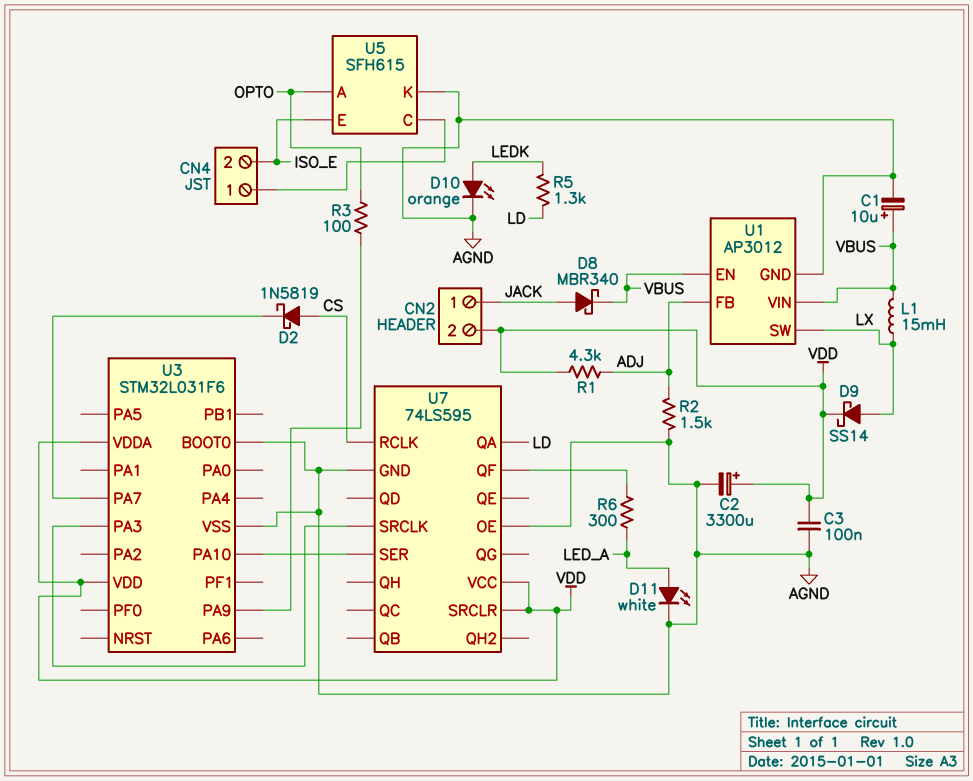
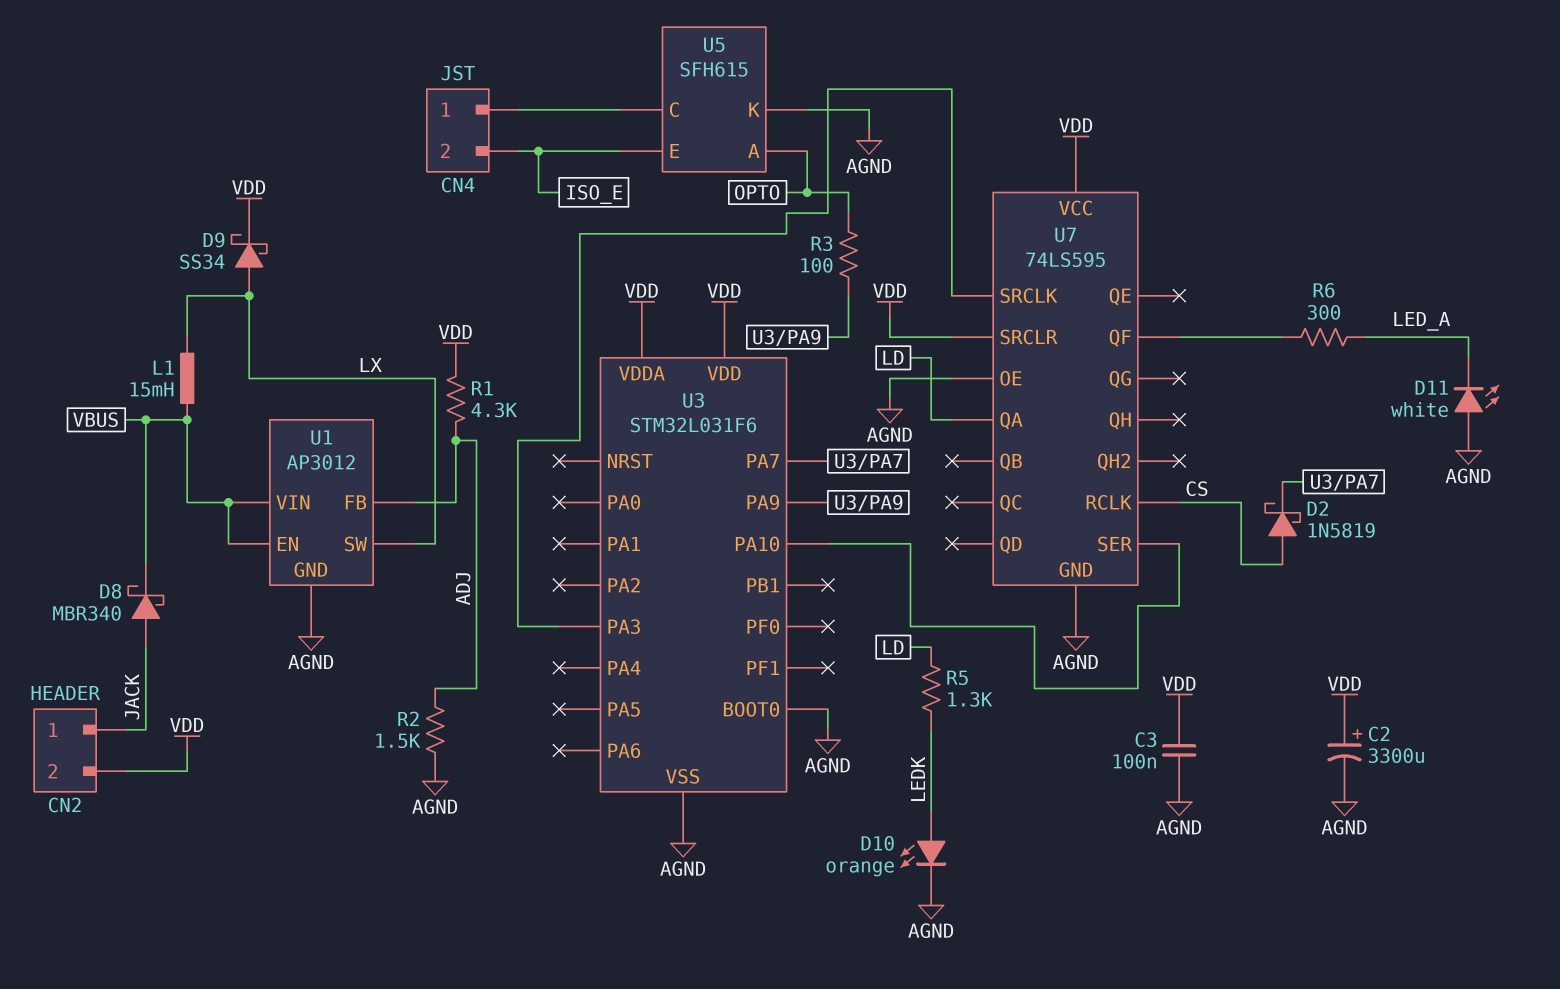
C1: 10uF (plus VBUS, minus AGND) -> none
D9: schottky SS14 (A LX, K VDD) -> schottky SS34 (A LX, K VDD)
D11: LED white (A LED_A, K AGND) -> LED white (A AGND, K LED_A)

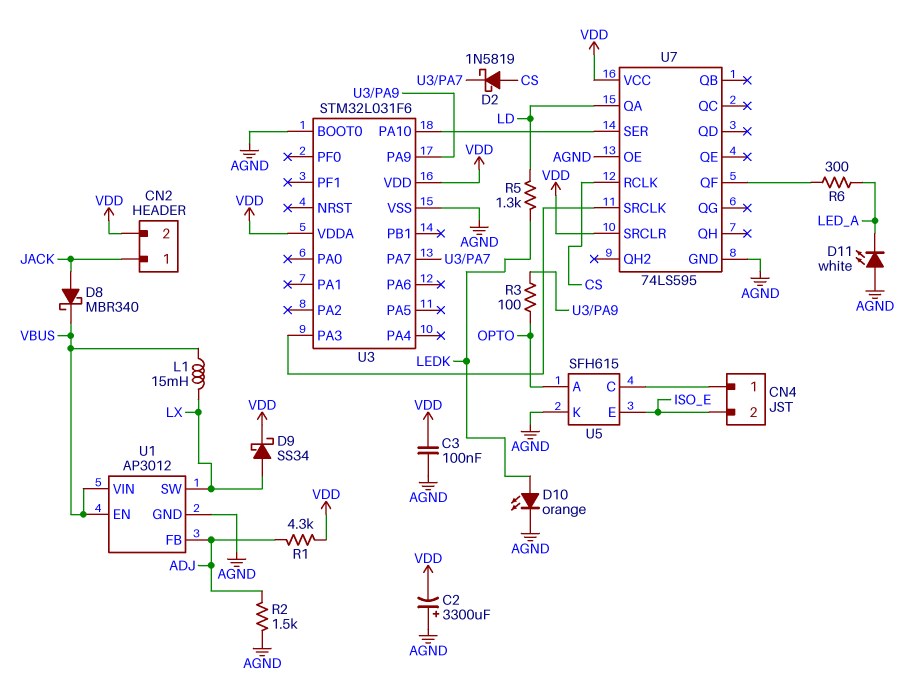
C2: 3300uF (plus VDD, minus AGND) -> 3300uF (plus AGND, minus VDD)

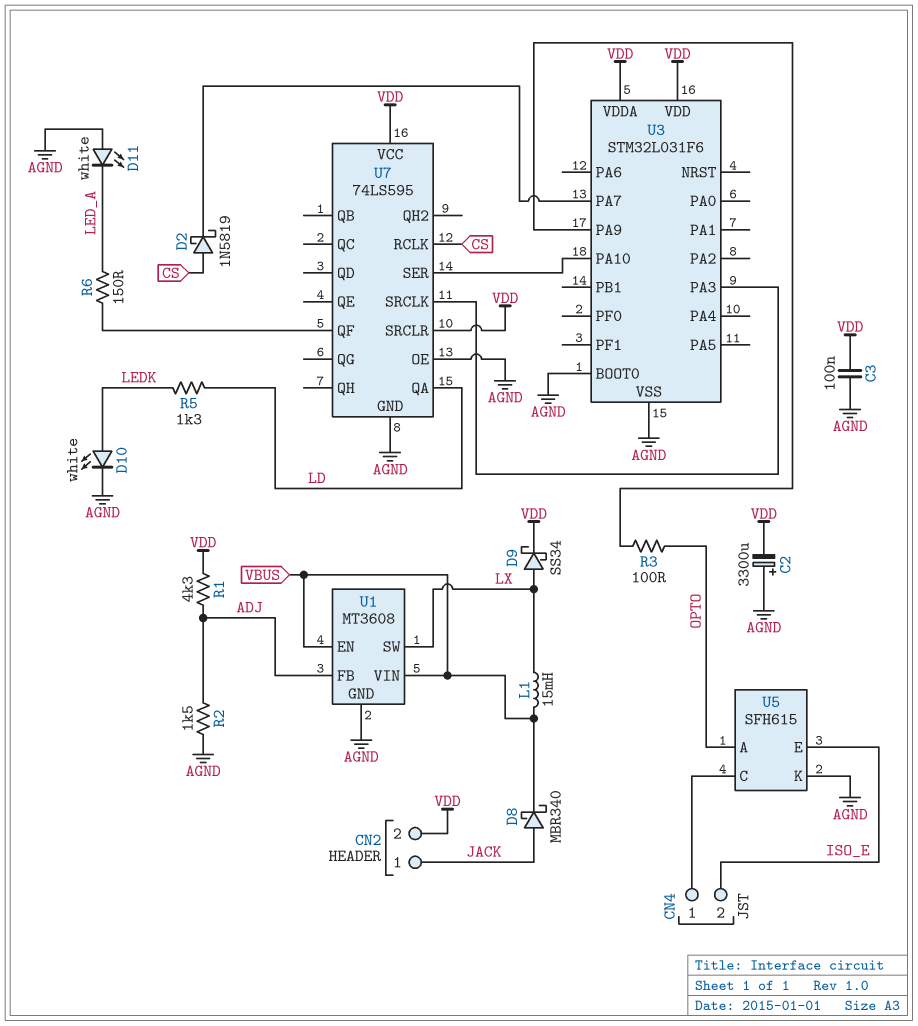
D10: LED orange (A LEDK, K AGND) -> LED white (A LEDK, K AGND)
R6: 300 (LED_A, U7/QF) -> 150 (LED_A, U7/QF)
U1: AP3012 -> MT3608

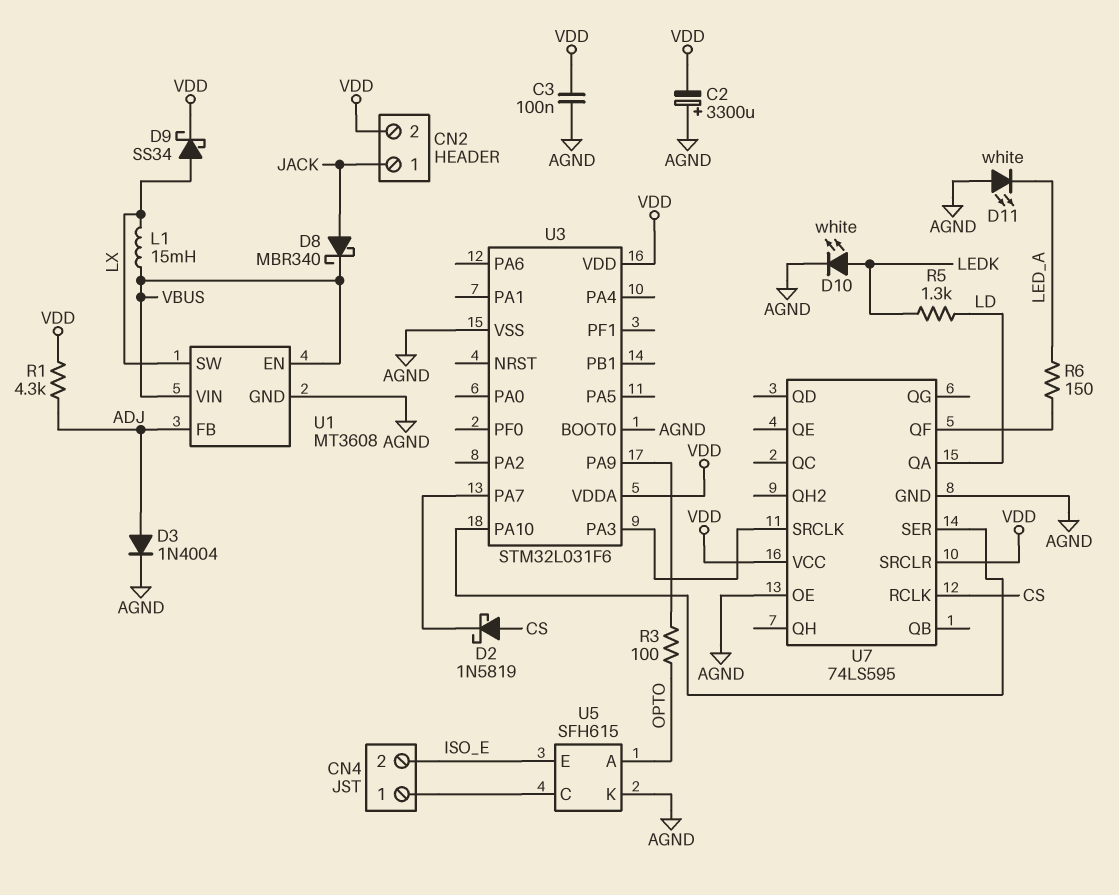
D3: none -> diode 1N4004 (A ADJ, K AGND)
R2: 1.5k (ADJ, AGND) -> none

